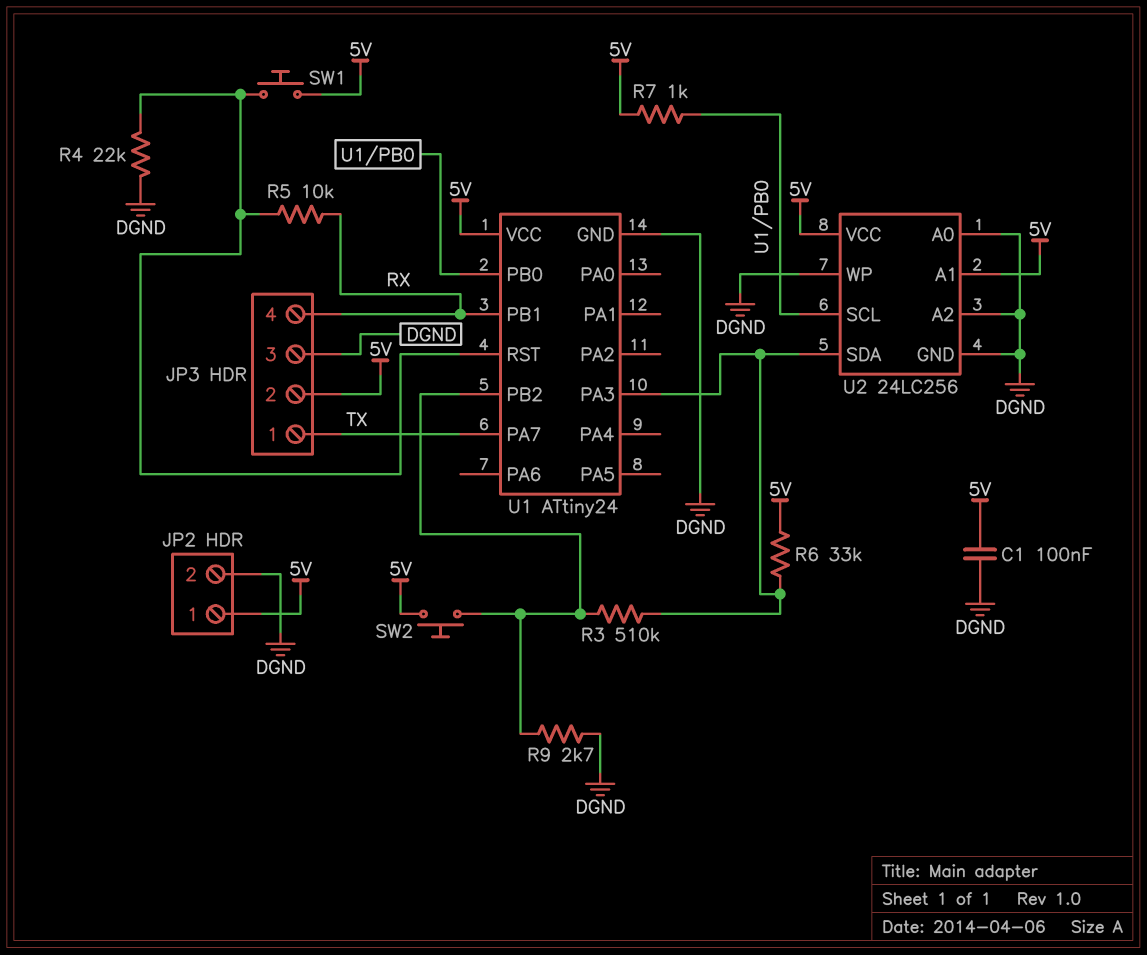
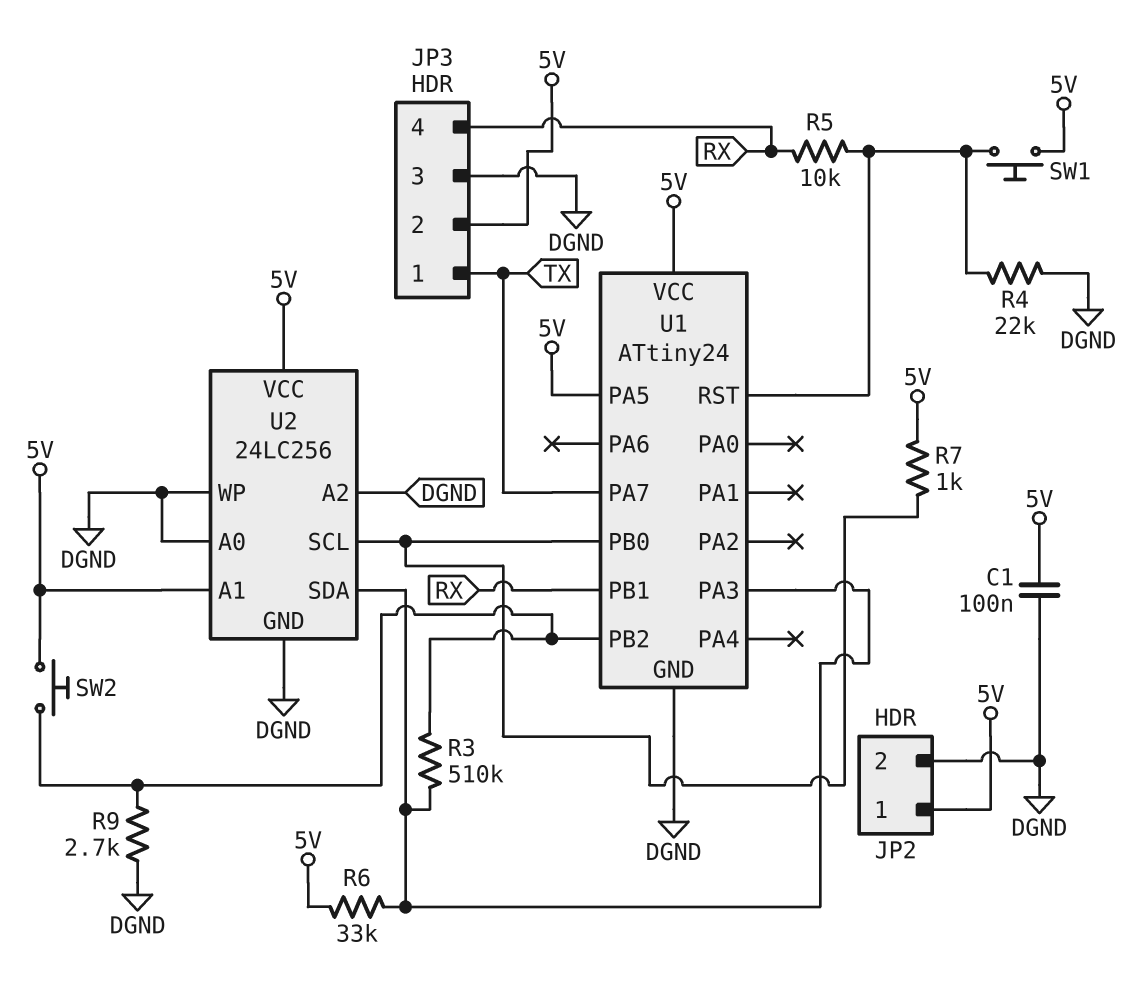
U1 pin PA5: none -> 5V

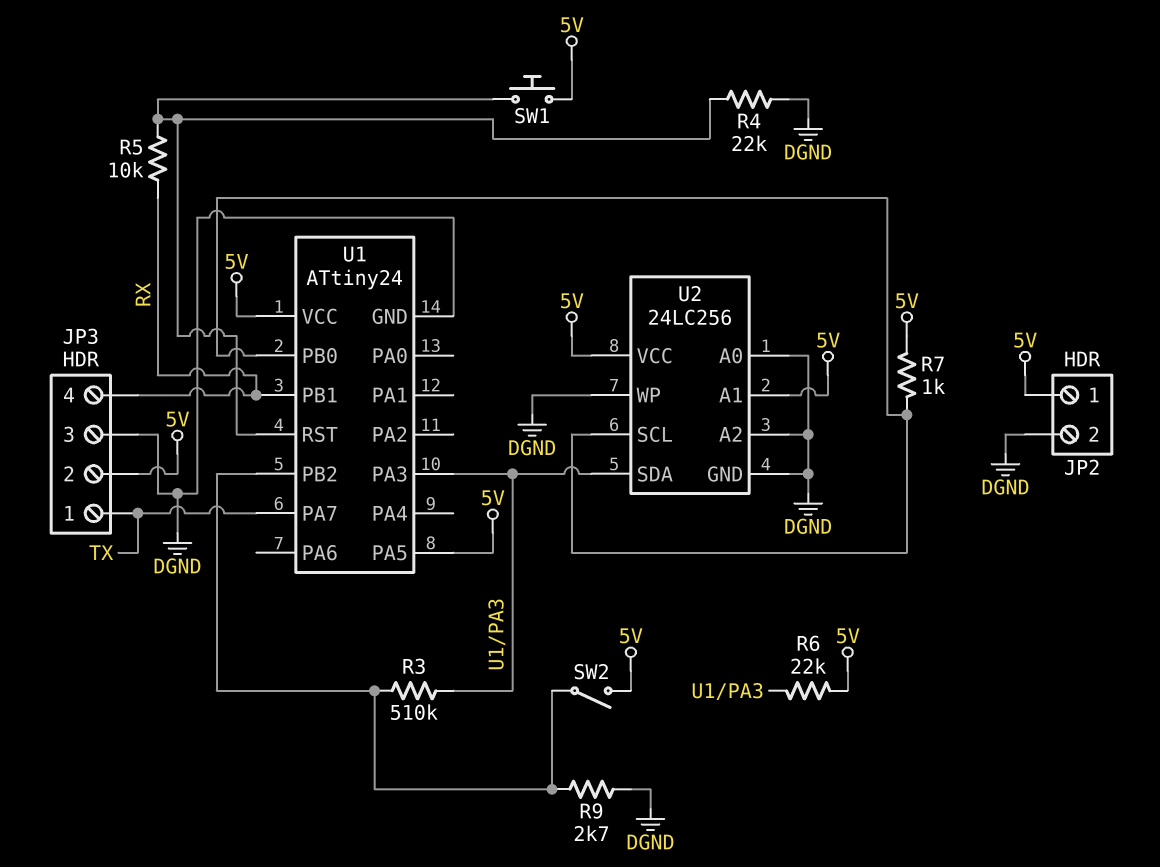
C1: 100nF (5V, DGND) -> none
R6: 33k (5V, U1/PA3) -> 22k (5V, U1/PA3)
SW2: button (5V, U1/PB2) -> switch (5V, U1/PB2)

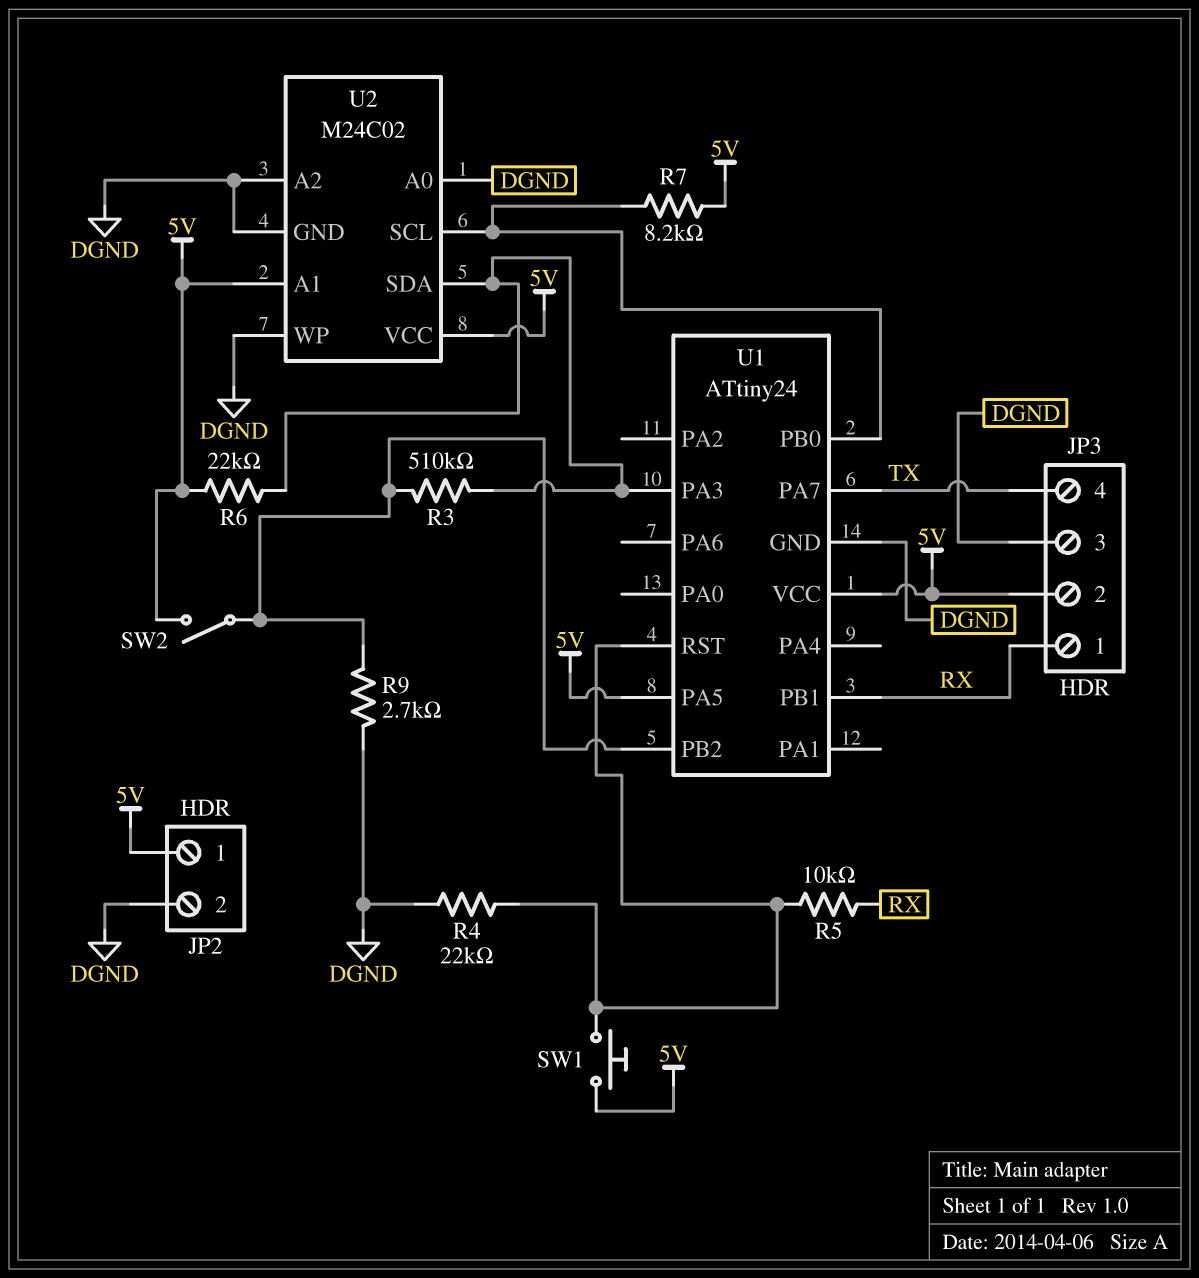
JP3 pin 1: TX -> RX
JP3 pin 4: RX -> TX
R7: 1k (5V, U1/PB0) -> 8.2k (5V, U1/PB0)
U2: 24LC256 -> M24C02

